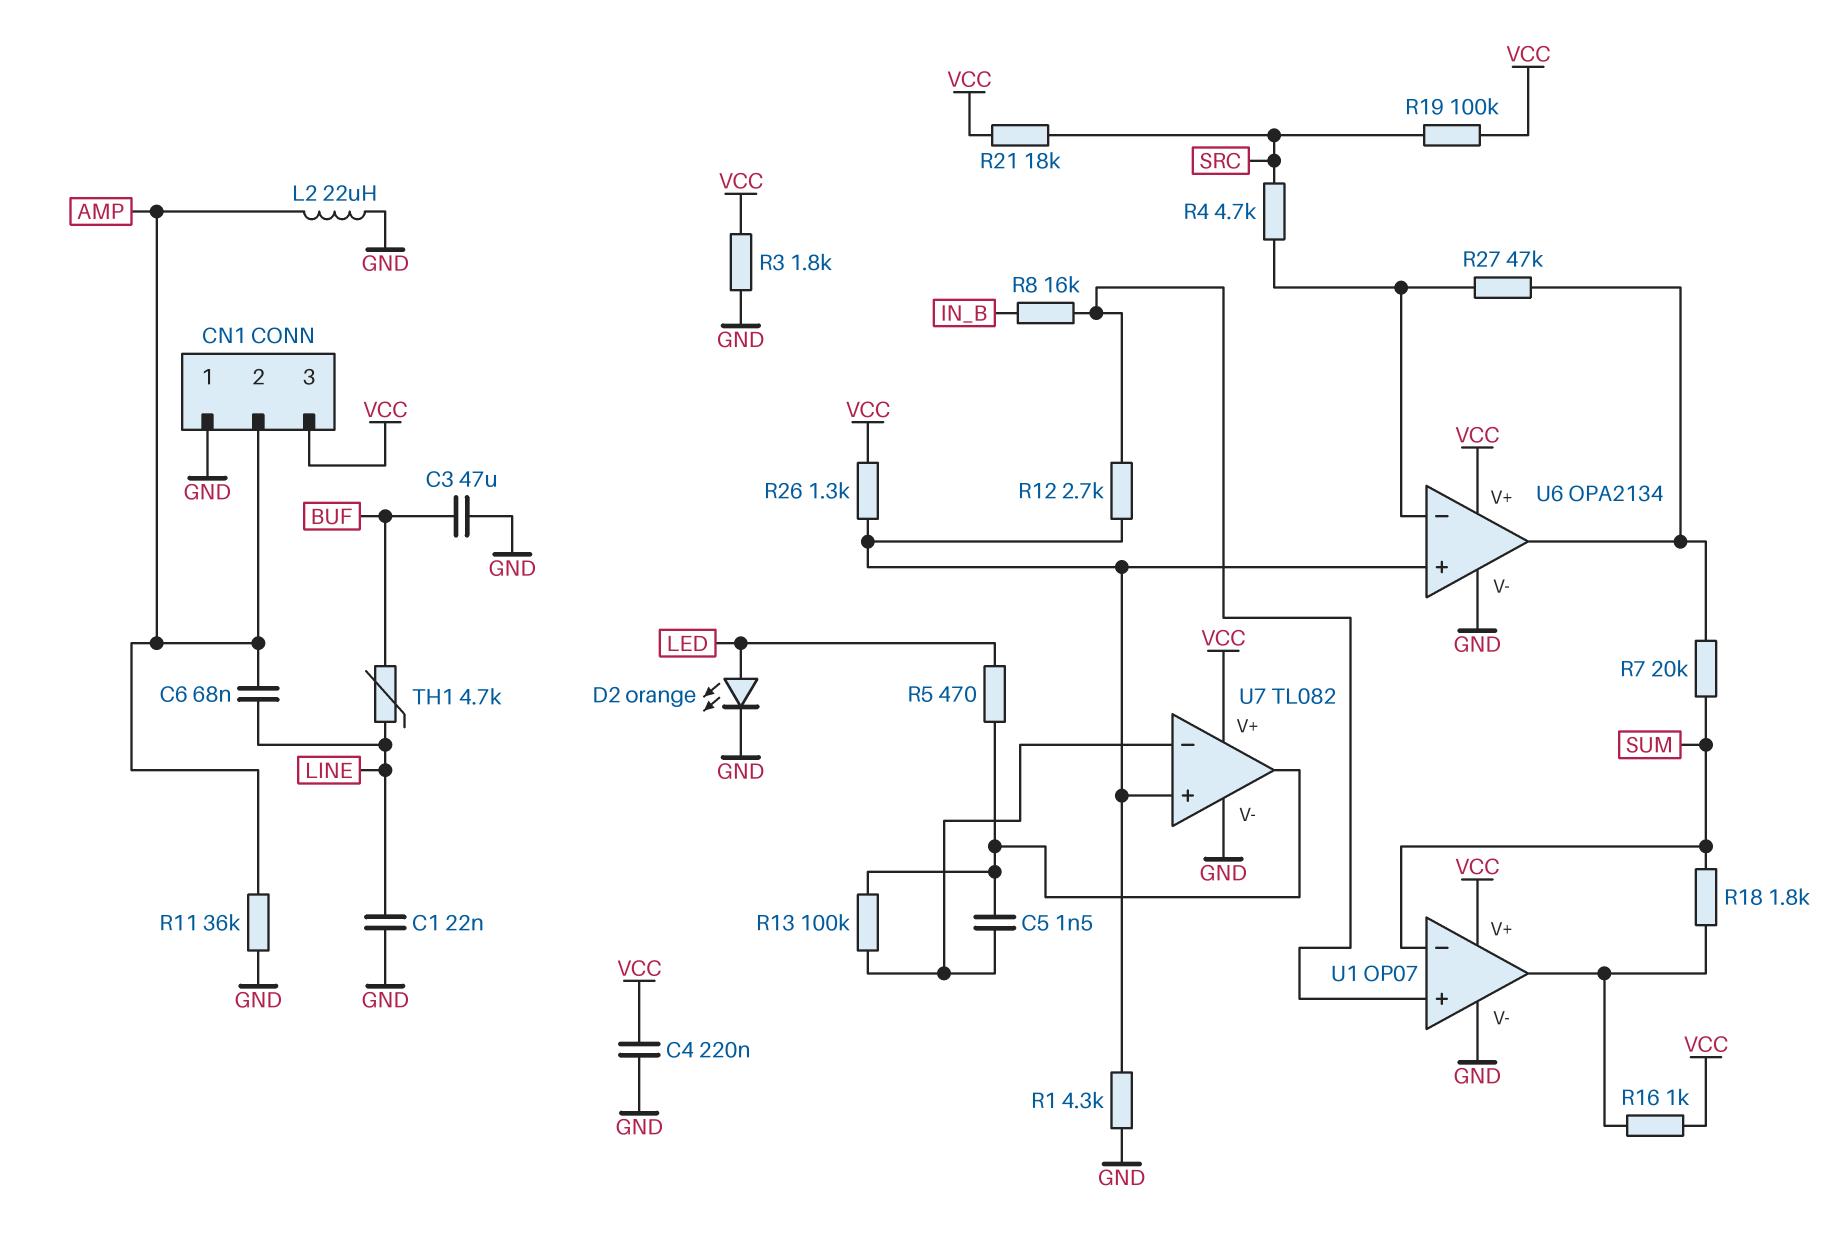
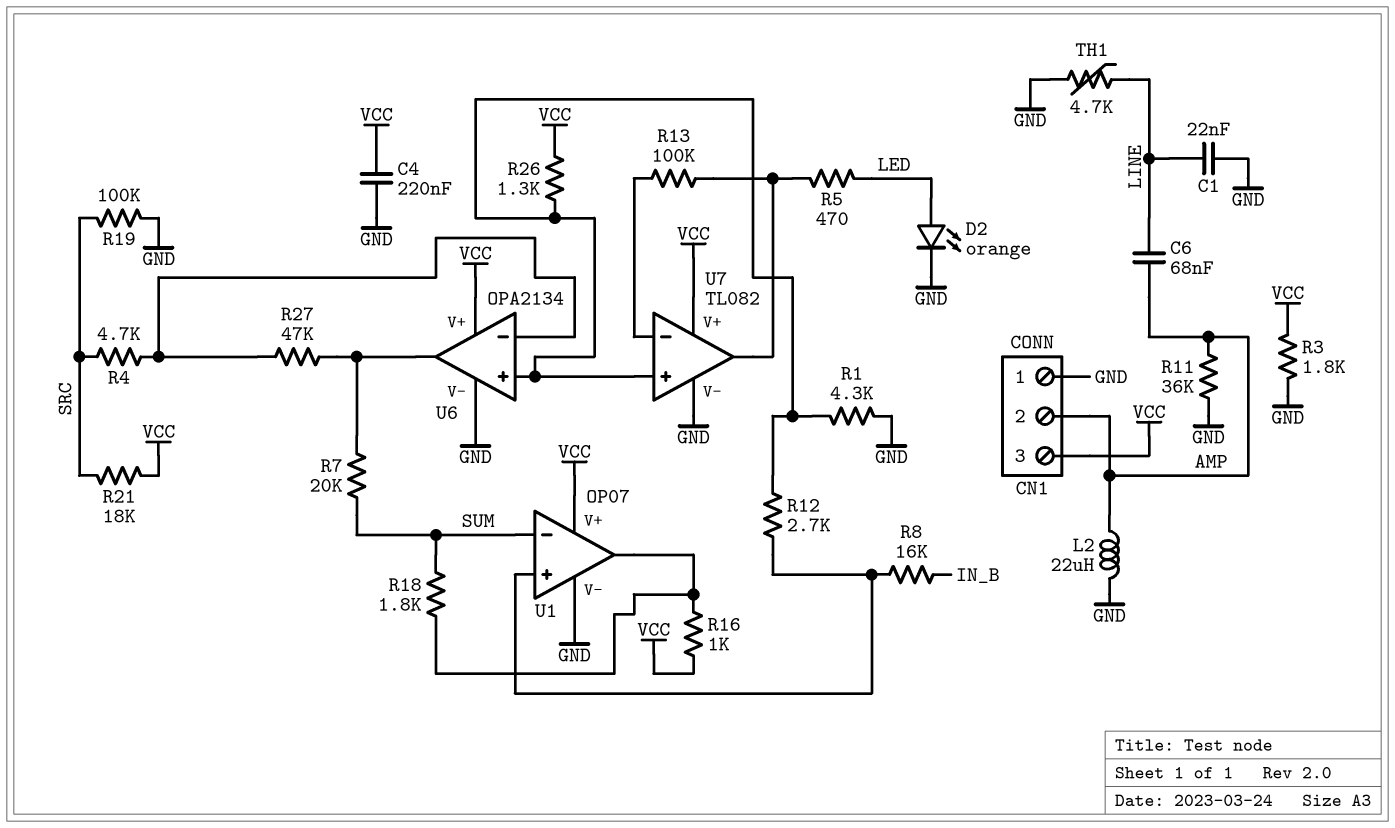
C3: 47uF (BUF, GND) -> none
C5: 1.5nF (U7/in-, U7/out) -> none
R19: 100k (SRC, VCC) -> 100k (GND, SRC)
TH1: 4.7k (BUF, LINE) -> 4.7k (GND, LINE)

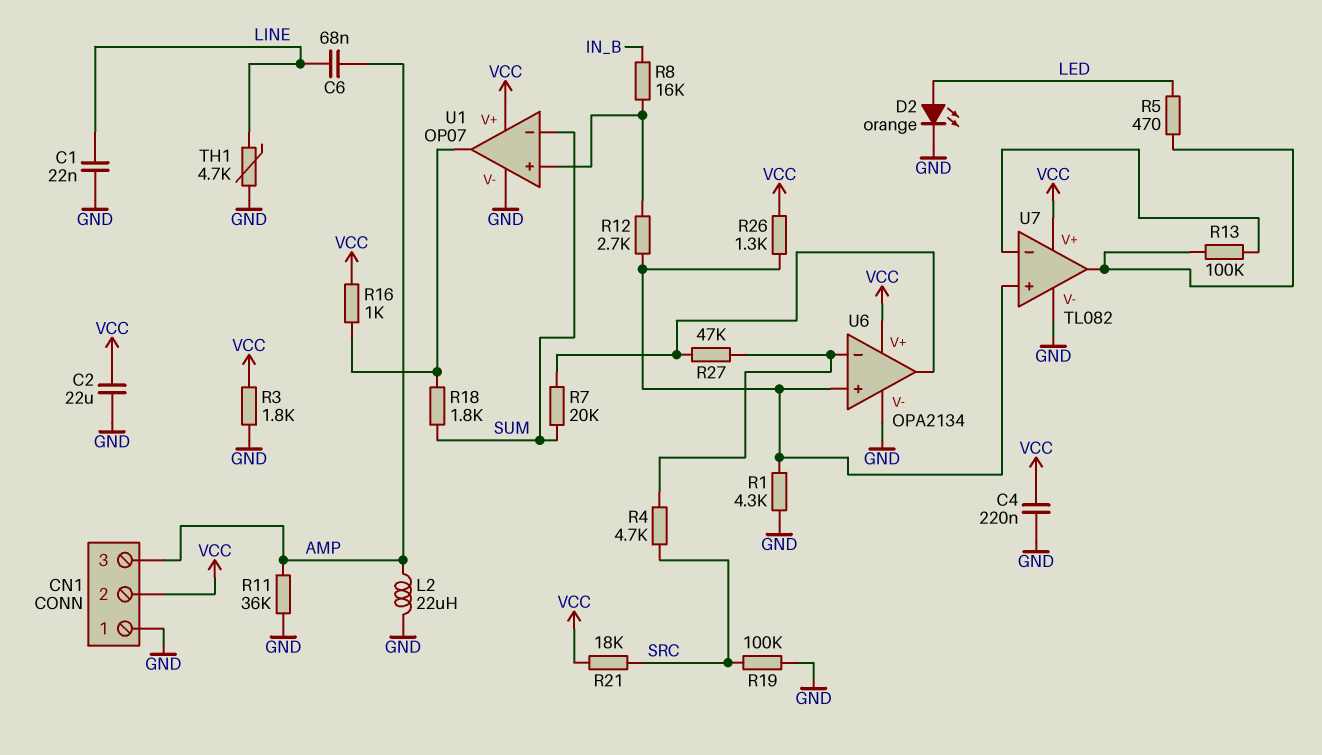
C2: none -> 22uF (GND, VCC)
CN1 pin 2: AMP -> VCC
CN1 pin 3: VCC -> AMP

